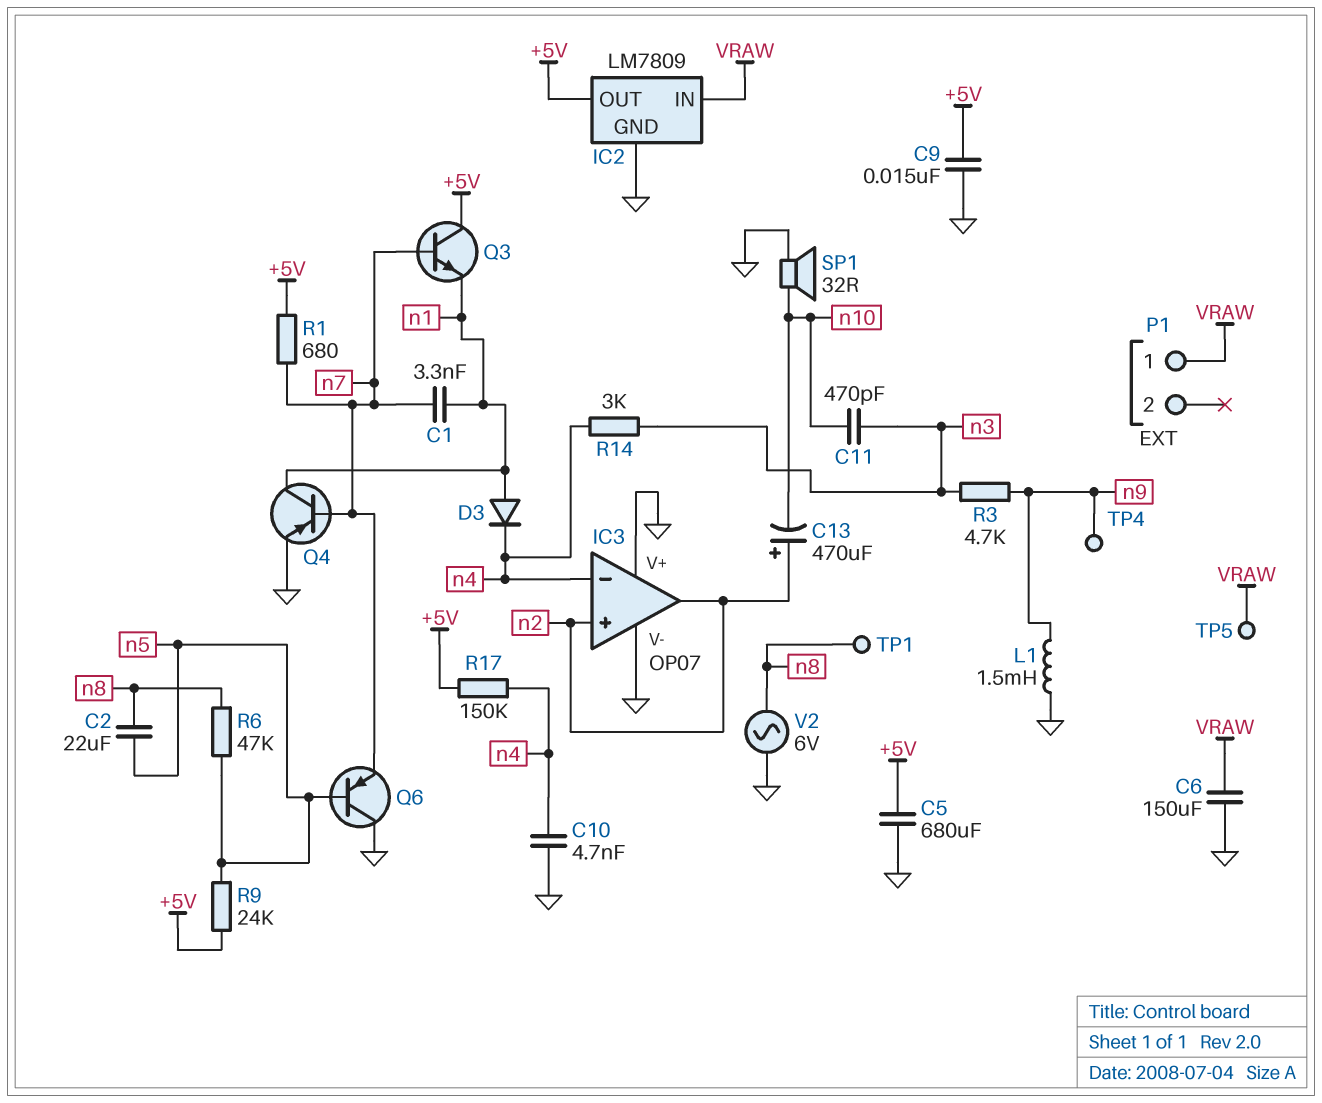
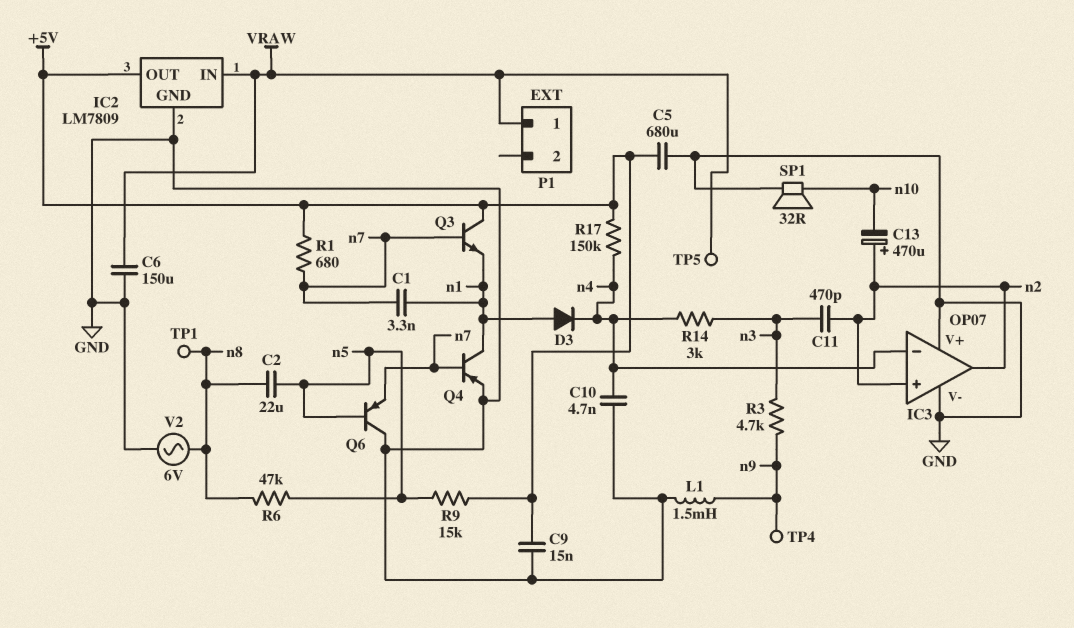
C11: 470pF (n3, n10) -> 470pF (n2, n3)
R9: 24k (+5V, n5) -> 15k (+5V, n5)

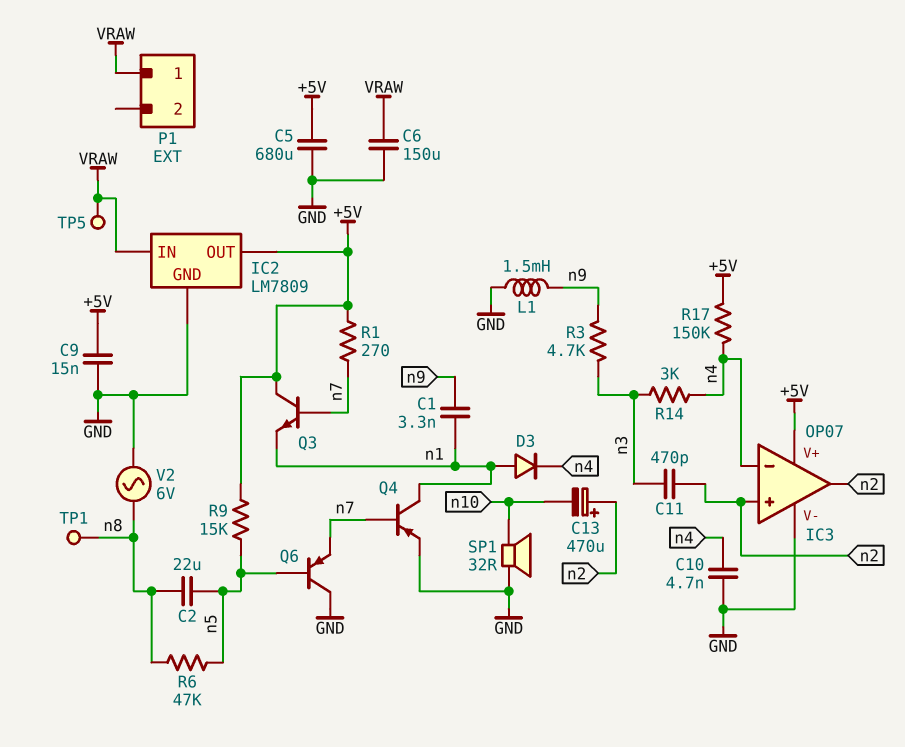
C1: 3.3nF (n1, n7) -> 3.3nF (n1, n9)
IC3 pin V+: GND -> +5V
R1: 680 (+5V, n7) -> 270 (+5V, n7)
TP4: test point (n9) -> none

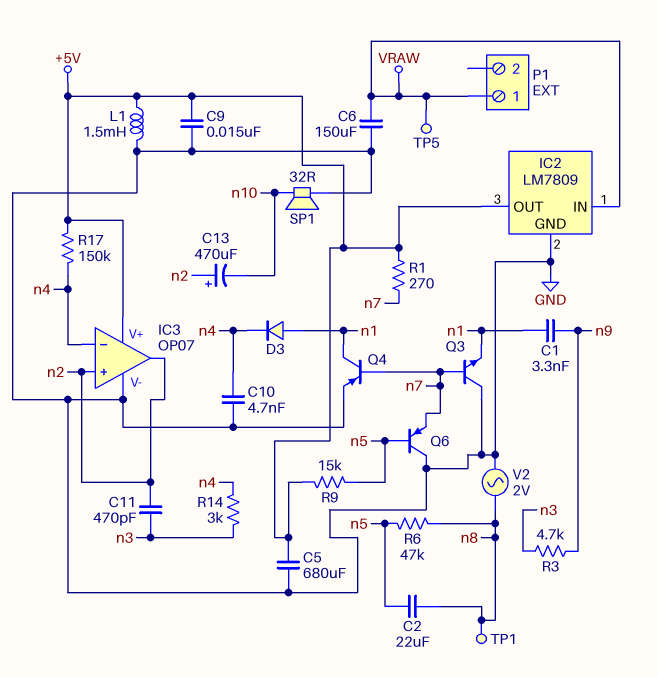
L1: 1.5mH (GND, n9) -> 1.5mH (+5V, GND)
Q3: NPN (B n7, C +5V, E n1) -> NPN (B n7, C GND, E n1)
V2: AC 6V (GND, n8) -> AC 2V (GND, n8)

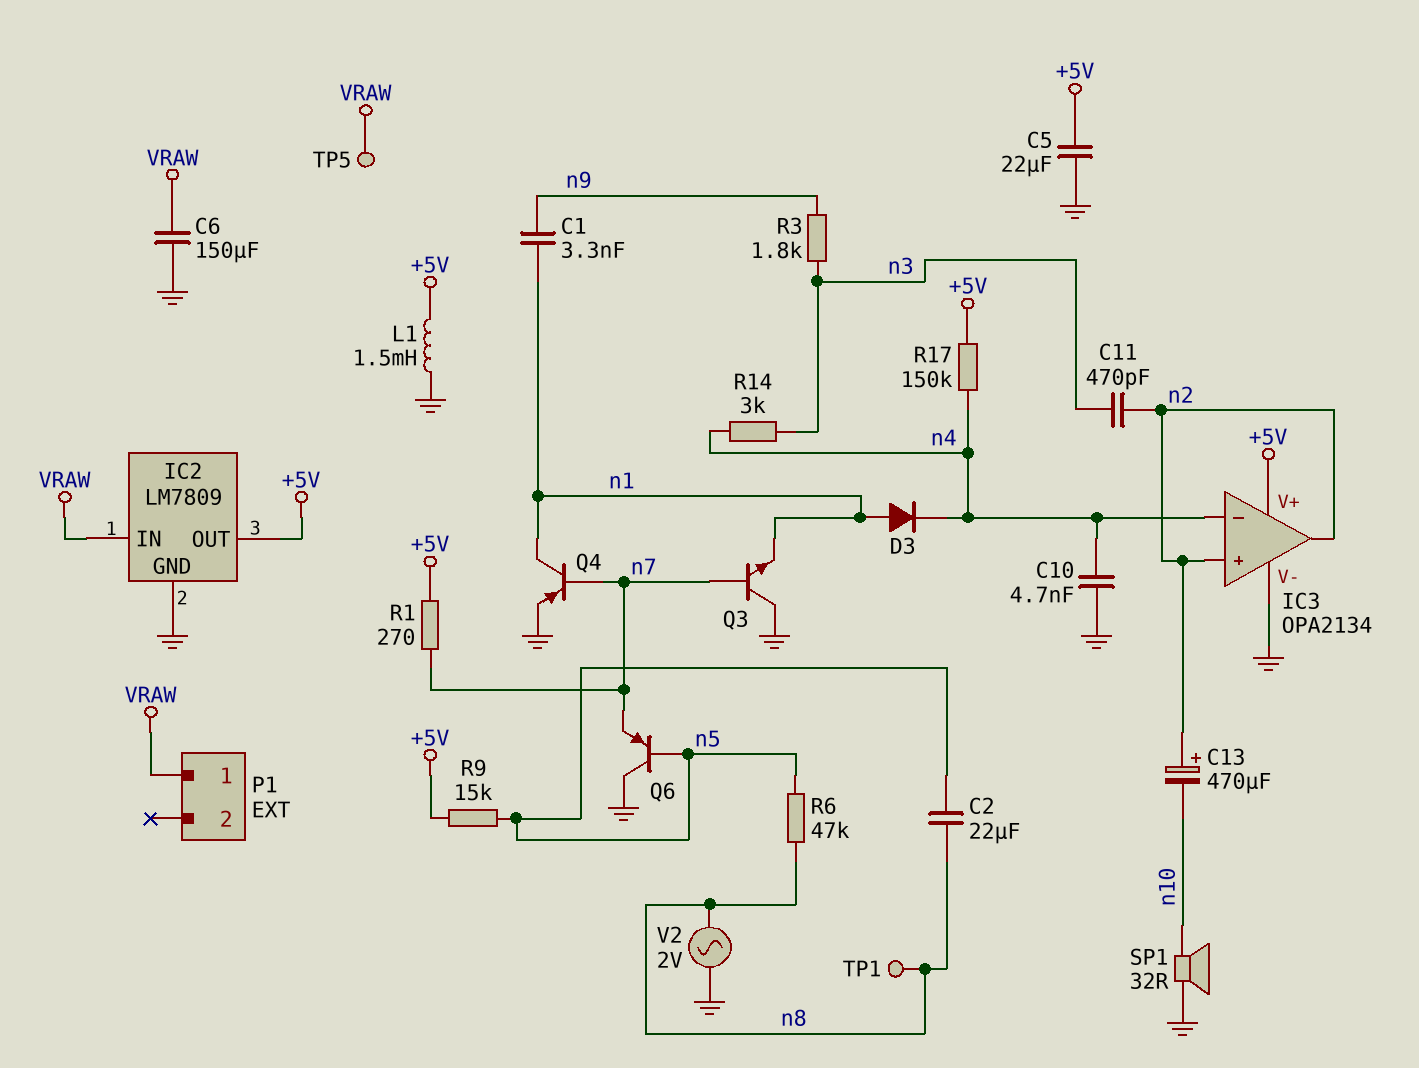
C5: 680uF (+5V, GND) -> 22uF (+5V, GND)
C9: 15nF (+5V, GND) -> none
IC3: OP07 -> OPA2134
R3: 4.7k (n3, n9) -> 1.8k (n3, n9)

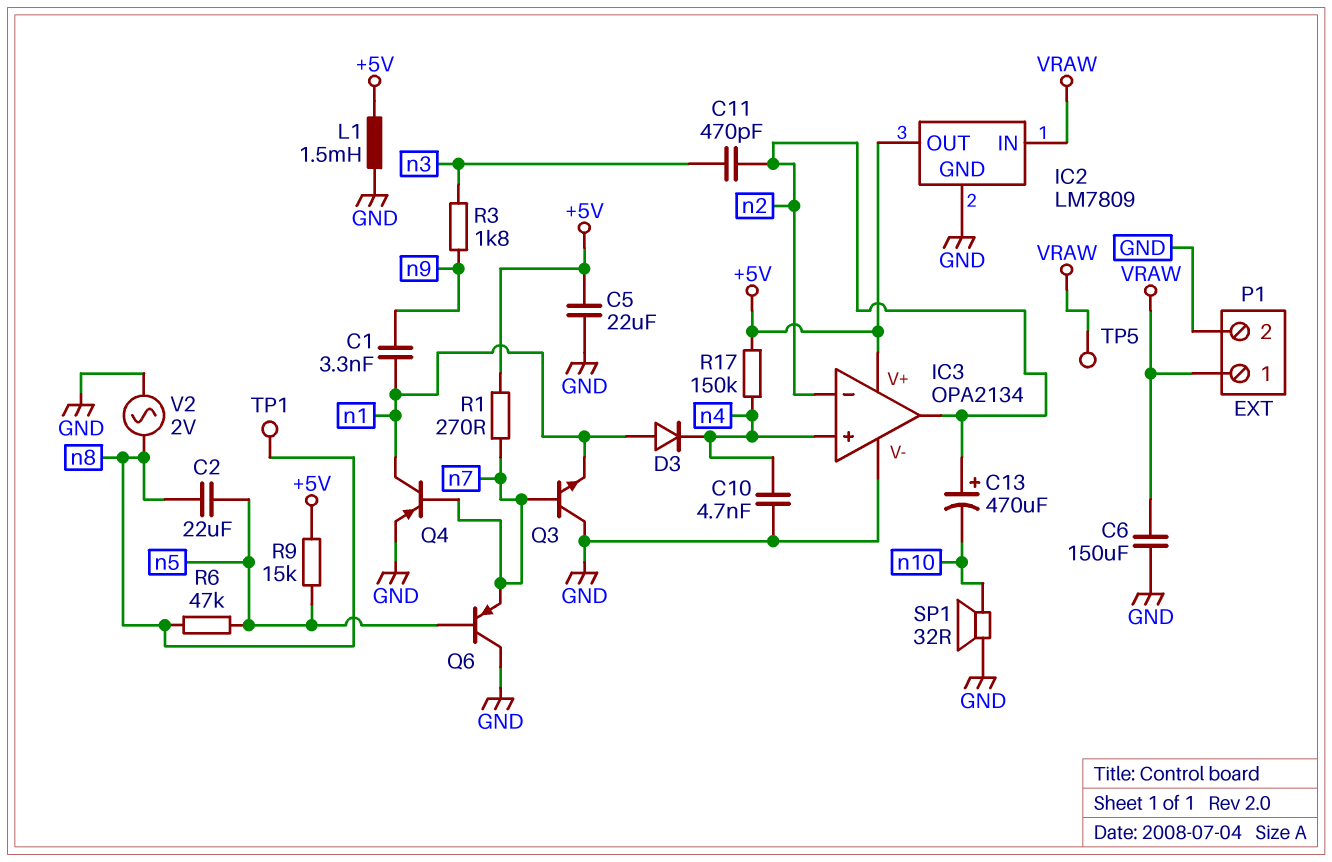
IC3 pin in+: n2 -> n4
IC3 pin in-: n4 -> n2
P1 pin 2: none -> GND
R14: 3k (n3, n4) -> none

